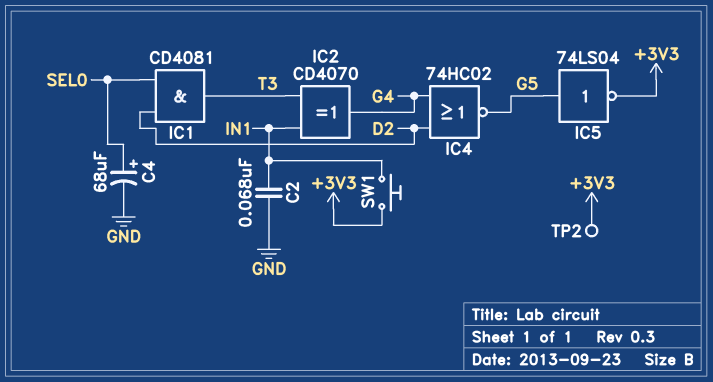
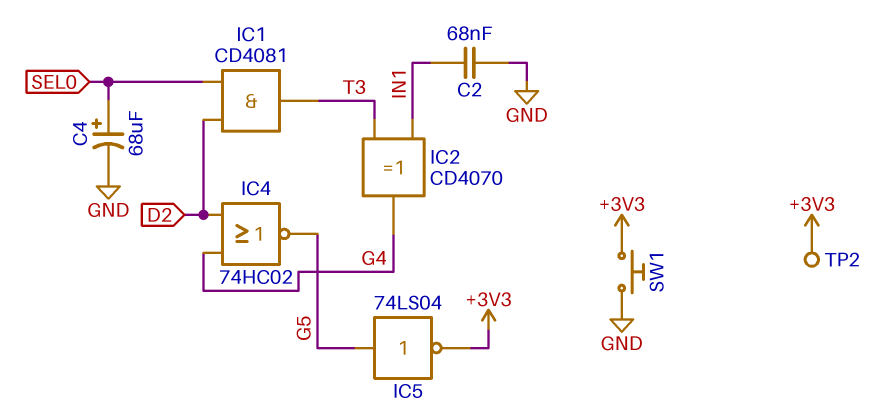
SW1: button (+3V3, IN1) -> button (+3V3, GND)

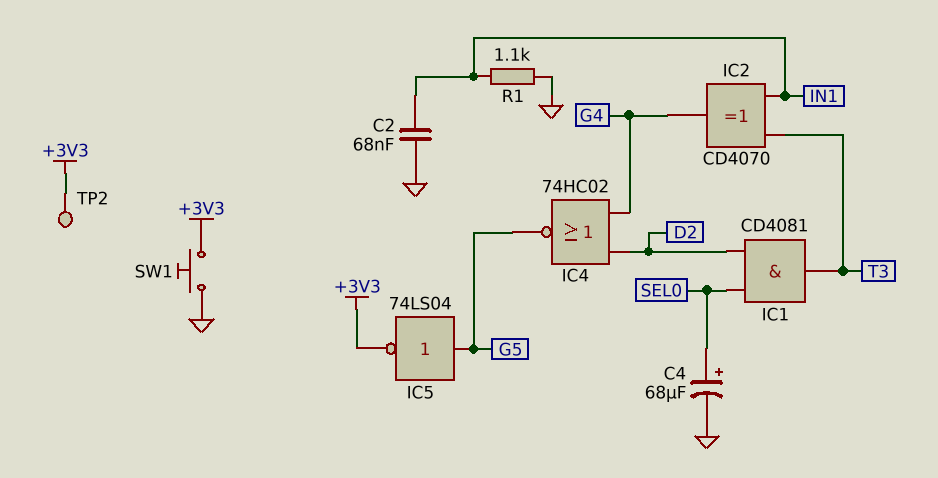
R1: none -> 1.1k (GND, IN1)

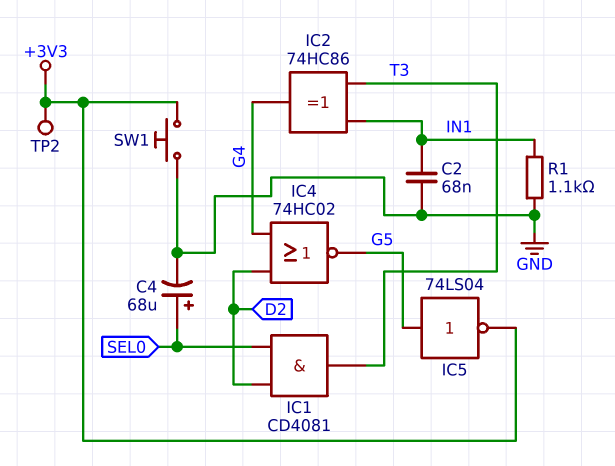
IC2: XOR CD4070 (in IN1, in T3, out G4) -> XOR 74HC86 (in IN1, in T3, out G4)

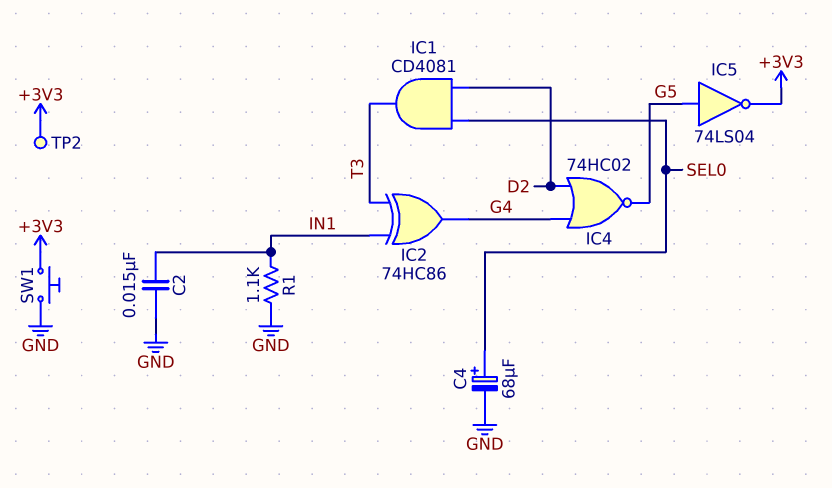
C2: 68nF (GND, IN1) -> 15nF (GND, IN1)

